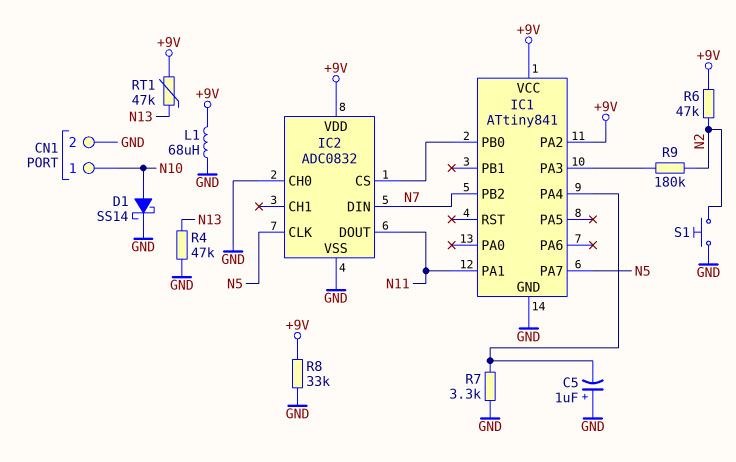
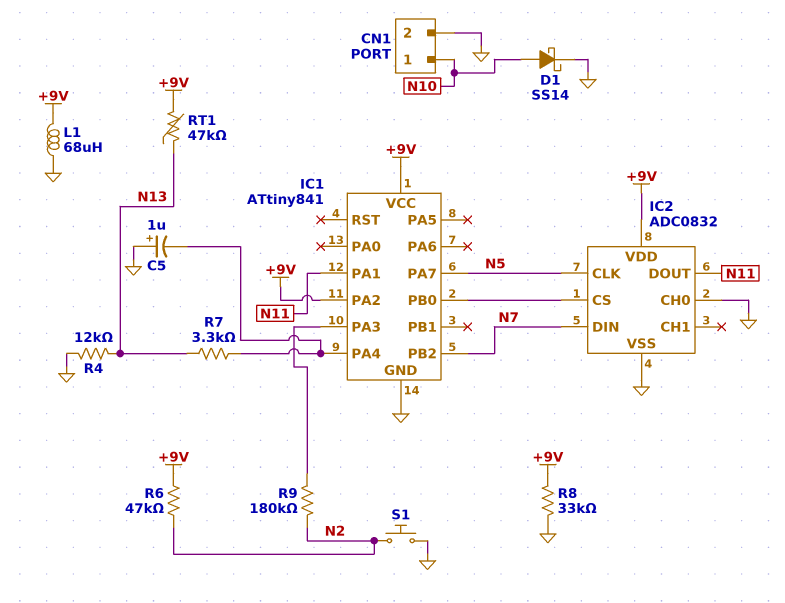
R4: 47k (GND, N13) -> 12k (GND, N13)
R7: 3.3k (GND, IC1/PA4) -> 3.3k (IC1/PA4, N13)

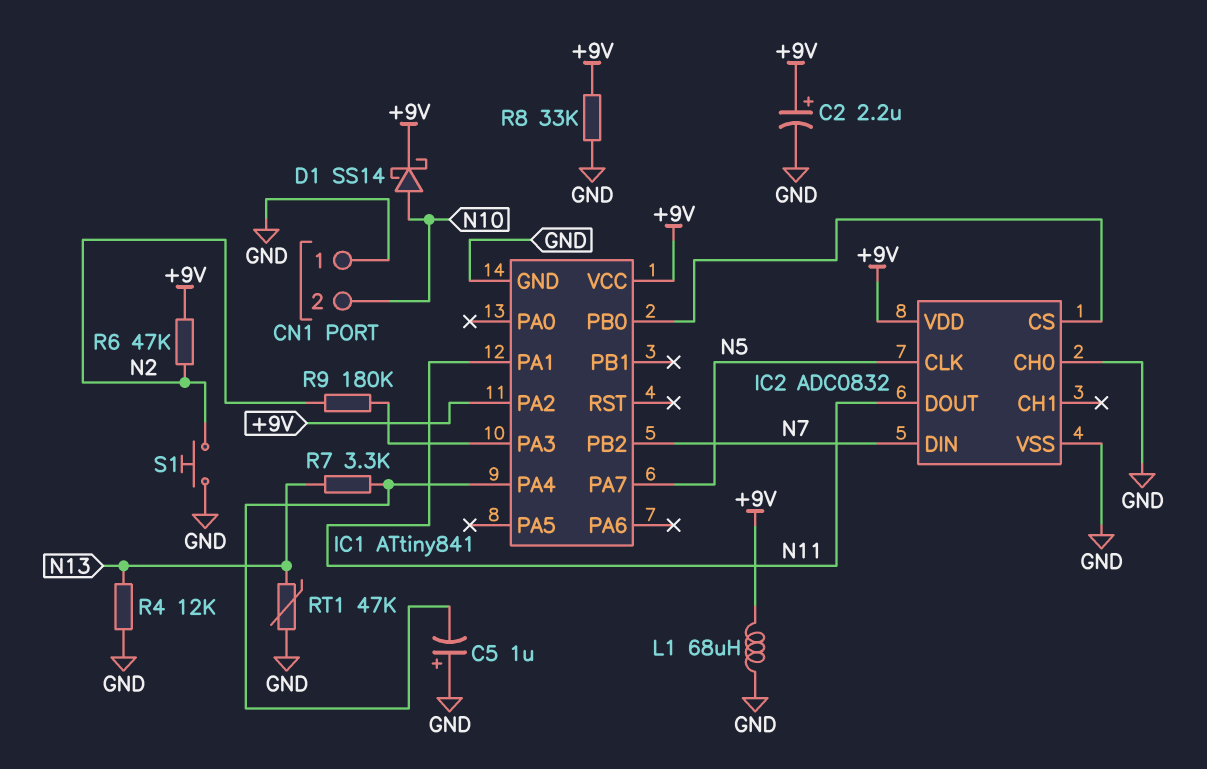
C2: none -> 2.2uF (plus +9V, minus GND)
CN1 pin 1: N10 -> GND
CN1 pin 2: GND -> N10
D1: schottky SS14 (A N10, K GND) -> schottky SS14 (A N10, K +9V)
RT1: 47k (+9V, N13) -> 47k (GND, N13)

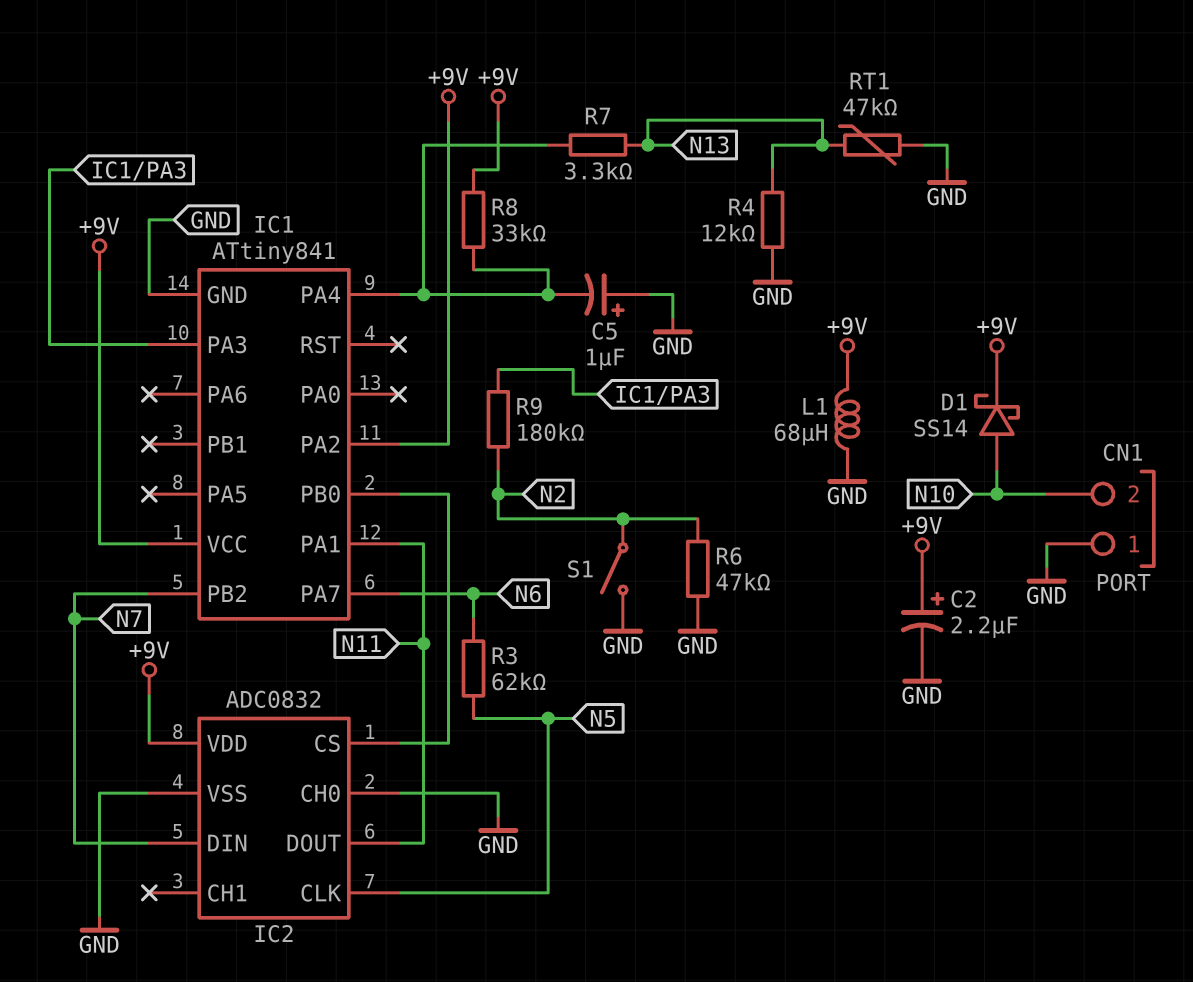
IC1 pin PA7: N5 -> N6
R3: none -> 62k (N5, N6)
R6: 47k (+9V, N2) -> 47k (GND, N2)
R8: 33k (+9V, GND) -> 33k (+9V, IC1/PA4)
S1: button (GND, N2) -> switch (GND, N2)

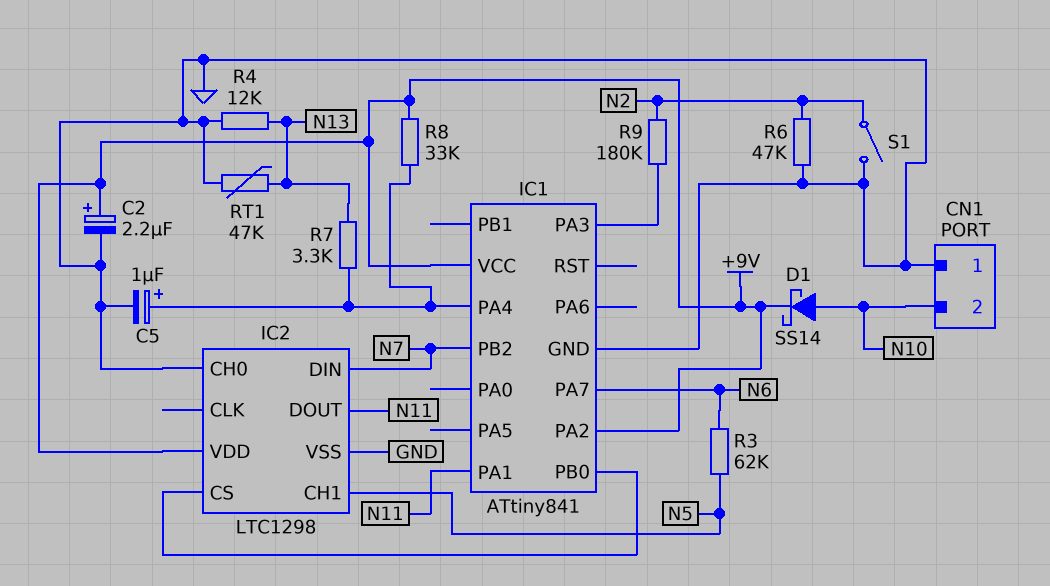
C5: 1uF (plus GND, minus IC1/PA4) -> 1uF (plus IC1/PA4, minus GND)
IC2: ADC0832 -> LTC1298
IC2 pin CH1: none -> N5
IC2 pin CLK: N5 -> none
L1: 68uH (+9V, GND) -> none

